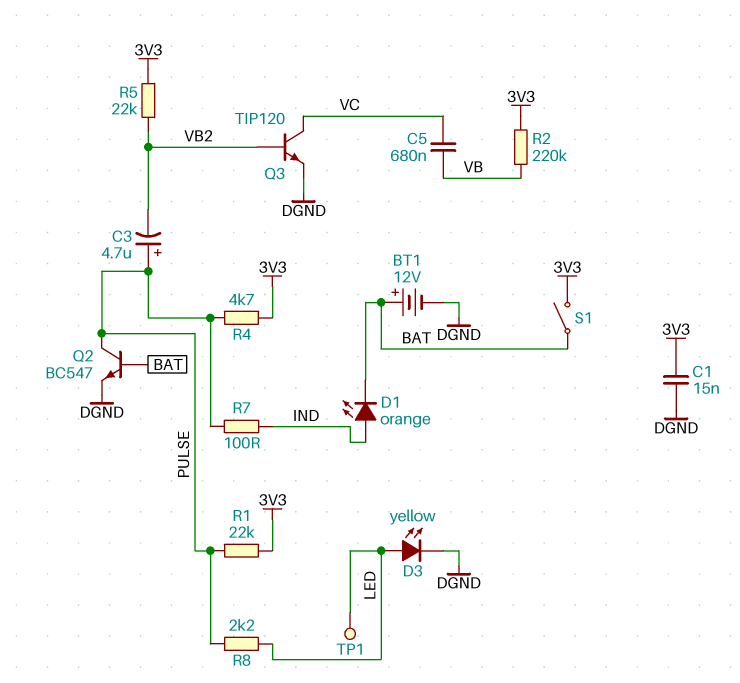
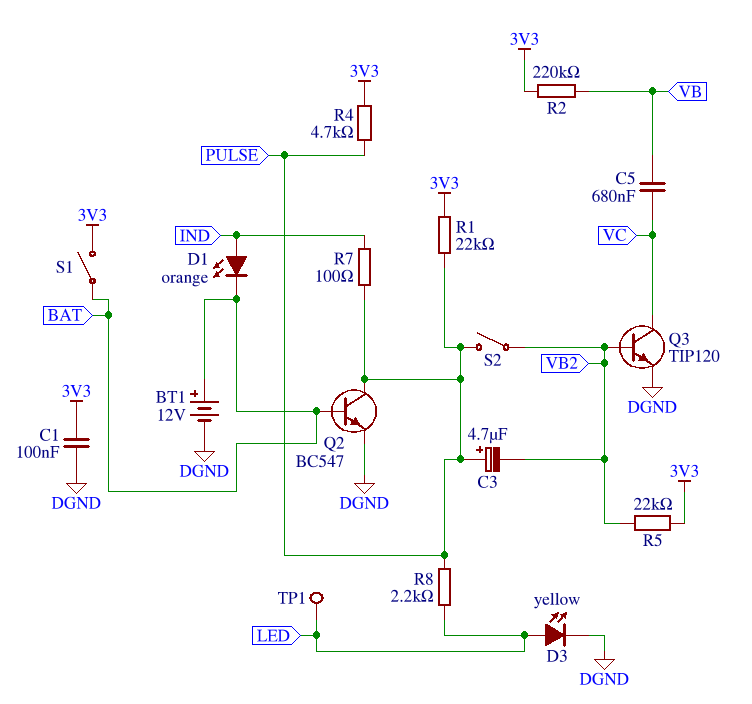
C1: 15nF (3V3, DGND) -> 100nF (3V3, DGND)
S2: none -> switch (PULSE, VB2)

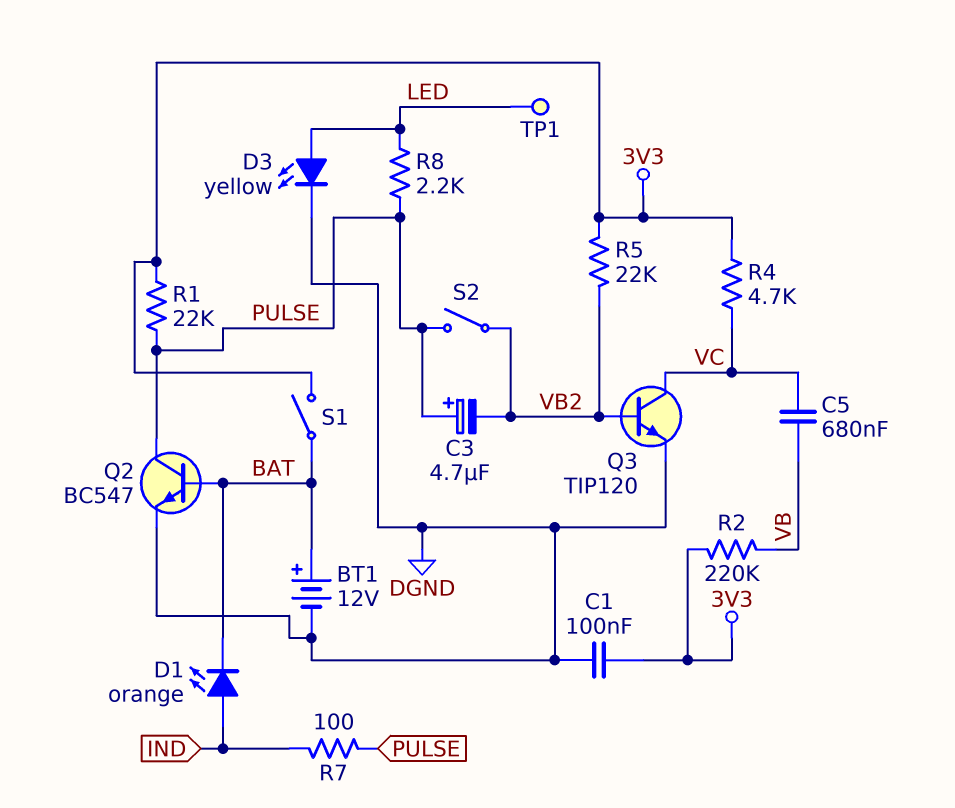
R4: 4.7k (3V3, PULSE) -> 4.7k (3V3, VC)

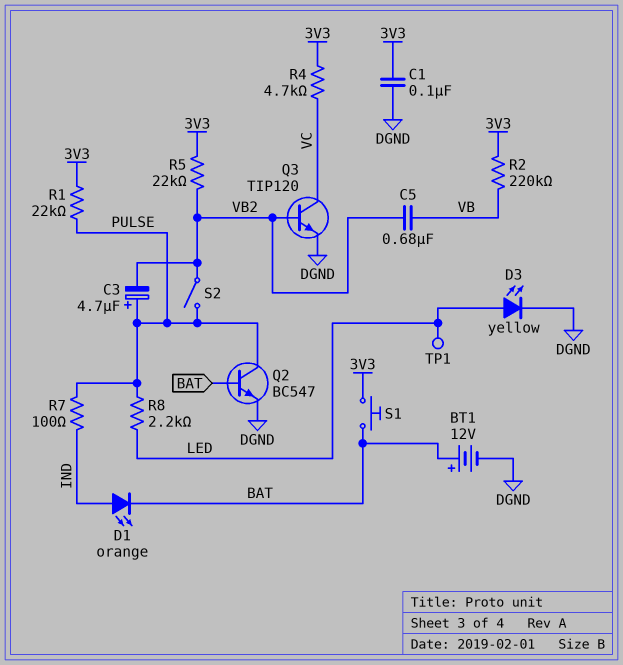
C5: 680nF (VB, VC) -> 680nF (VB, VB2)
S1: switch (3V3, BAT) -> button (3V3, BAT)

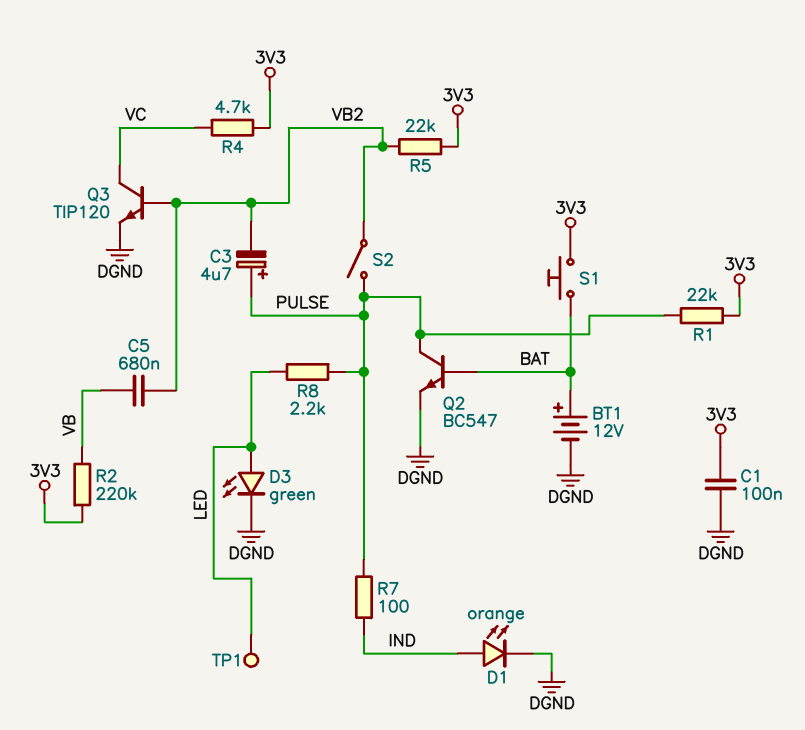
D1: LED orange (A IND, K BAT) -> LED orange (A IND, K DGND)
D3: LED yellow (A LED, K DGND) -> LED green (A LED, K DGND)

